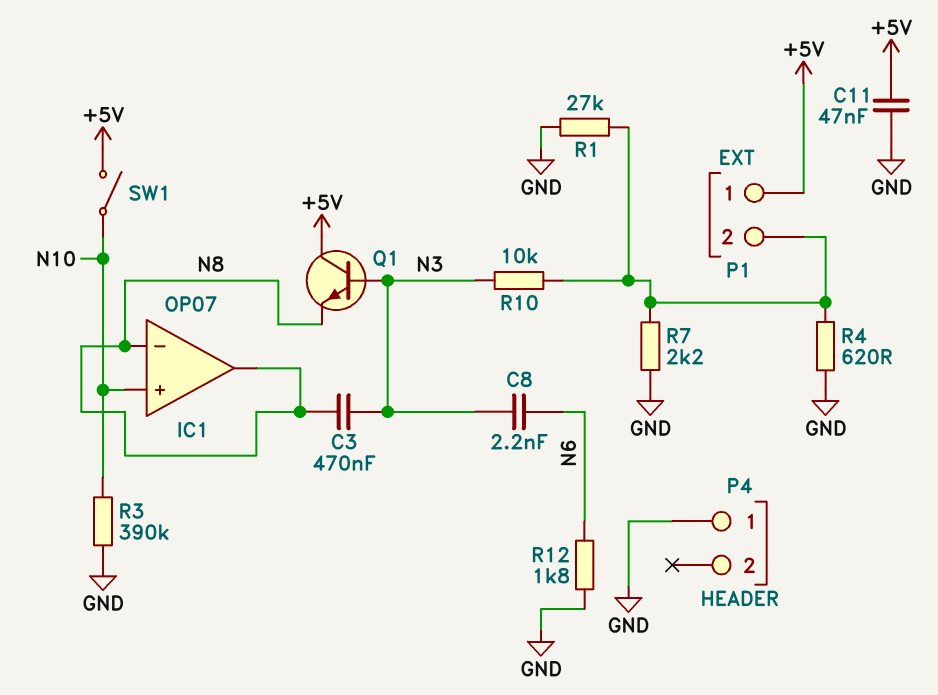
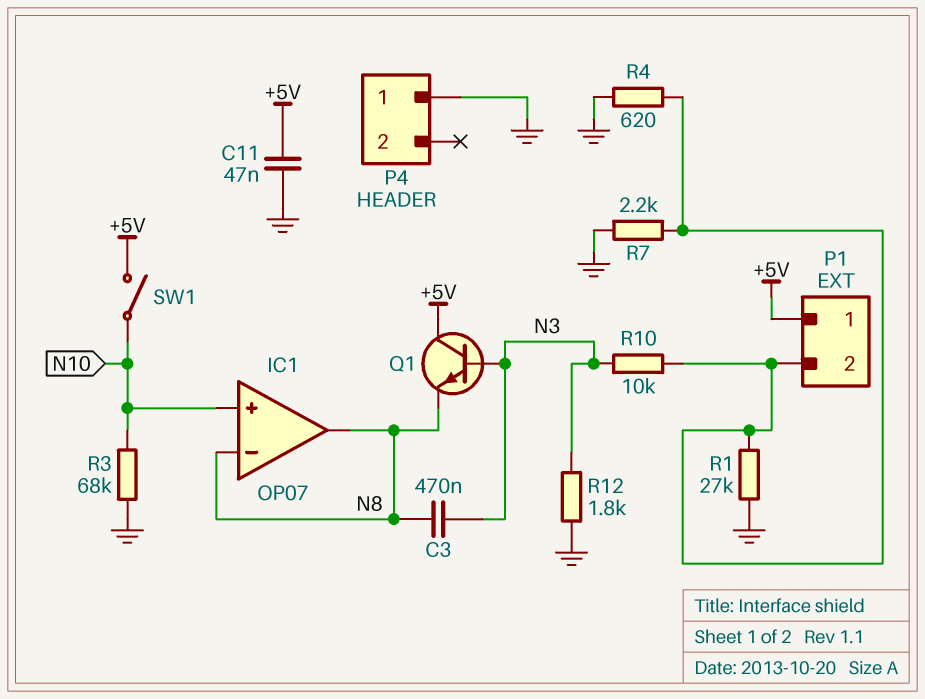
C8: 2.2nF (N3, N6) -> none
R3: 390k (GND, N10) -> 68k (GND, N10)
R12: 1.8k (GND, N6) -> 1.8k (GND, N3)

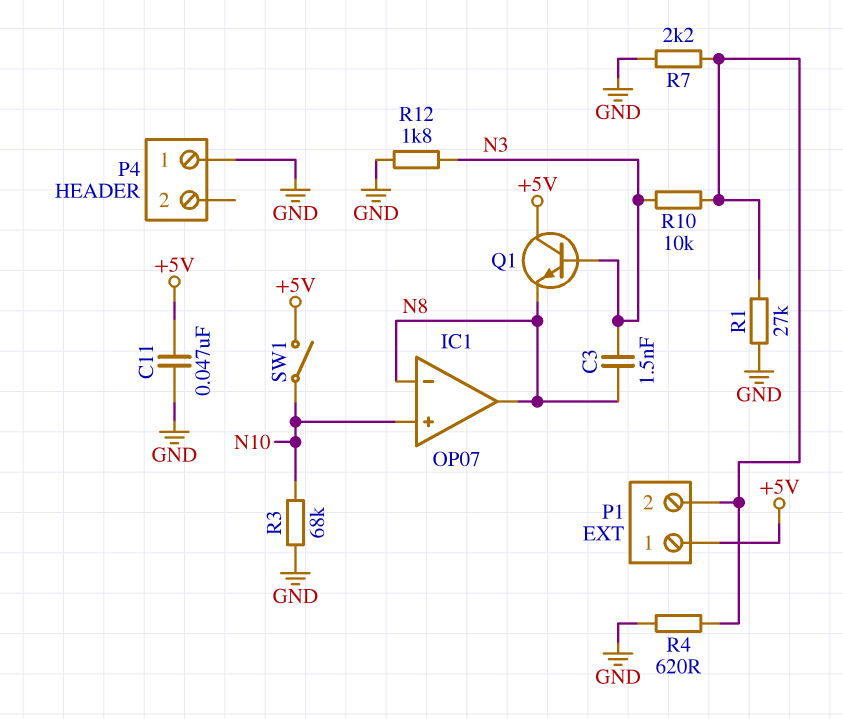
C3: 470nF (N3, N8) -> 1.5nF (N3, N8)

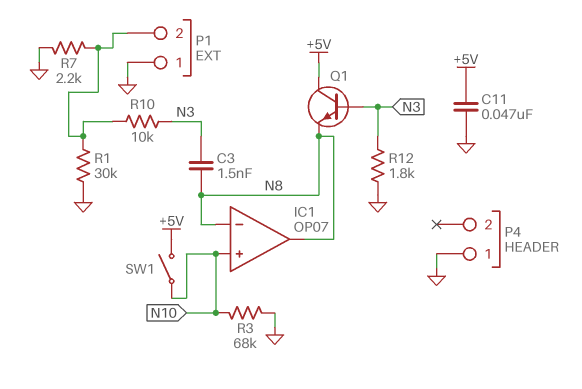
P1 pin 1: +5V -> GND
R1: 27k (GND, P1/2) -> 30k (GND, P1/2)
R4: 620 (GND, P1/2) -> none

